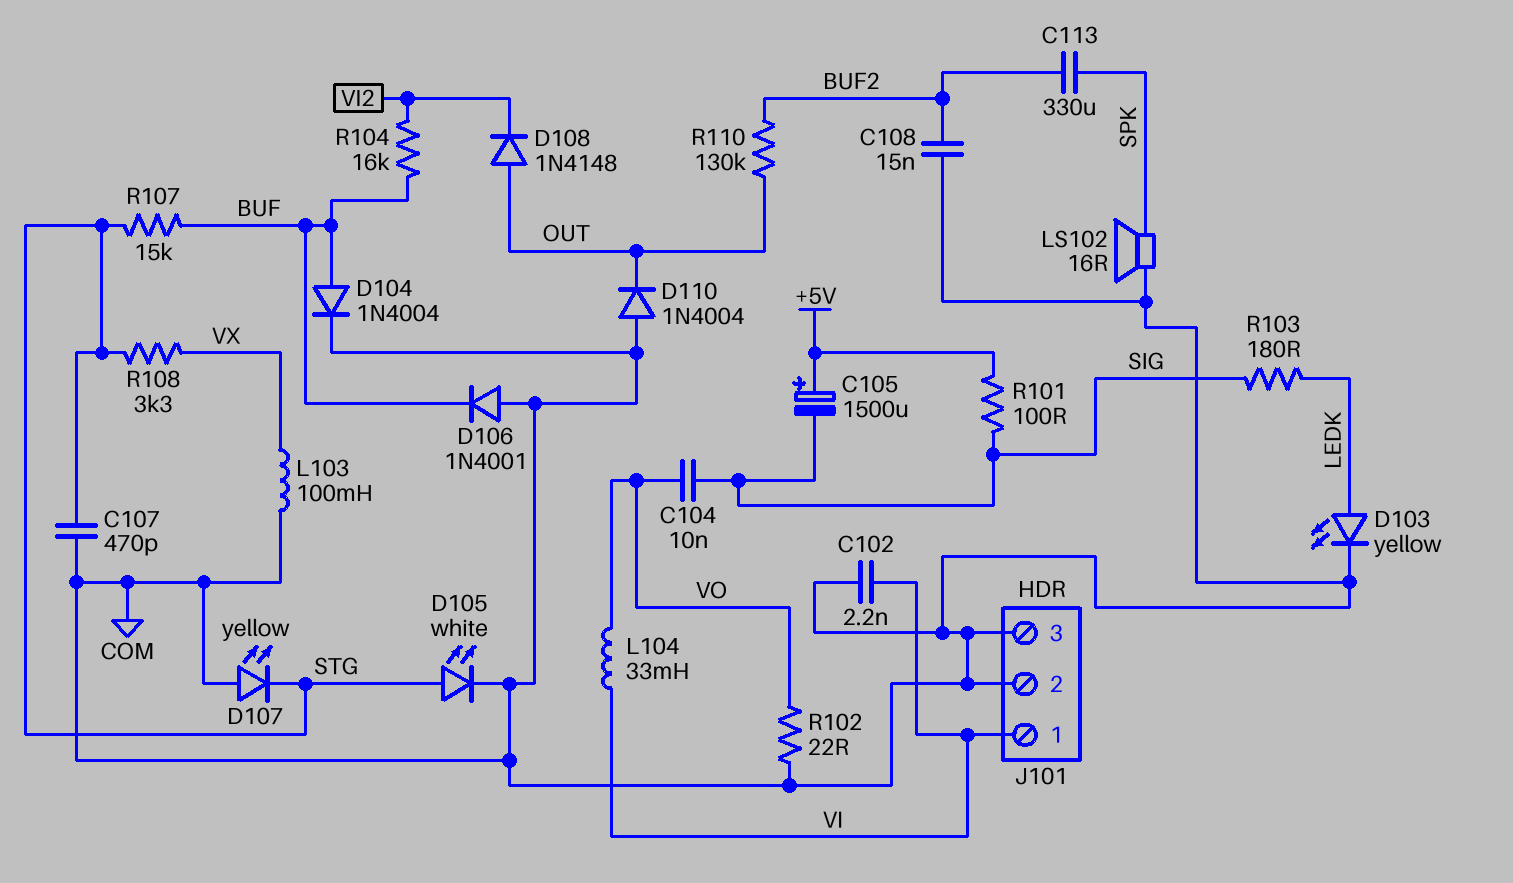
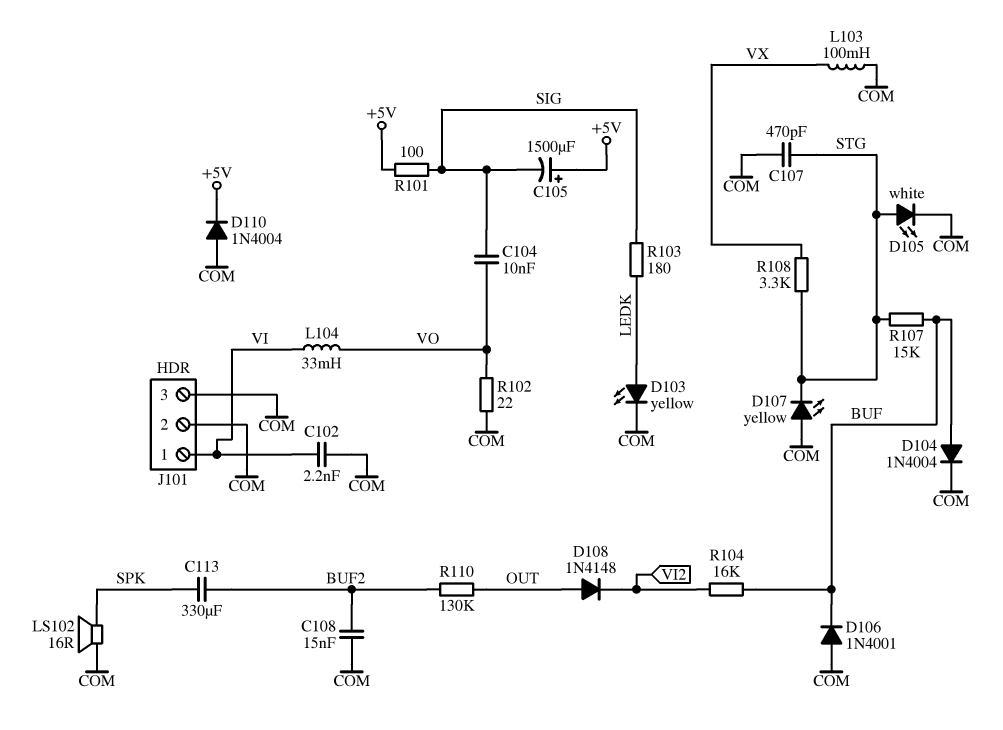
D110: diode 1N4004 (A COM, K OUT) -> diode 1N4004 (A COM, K +5V)

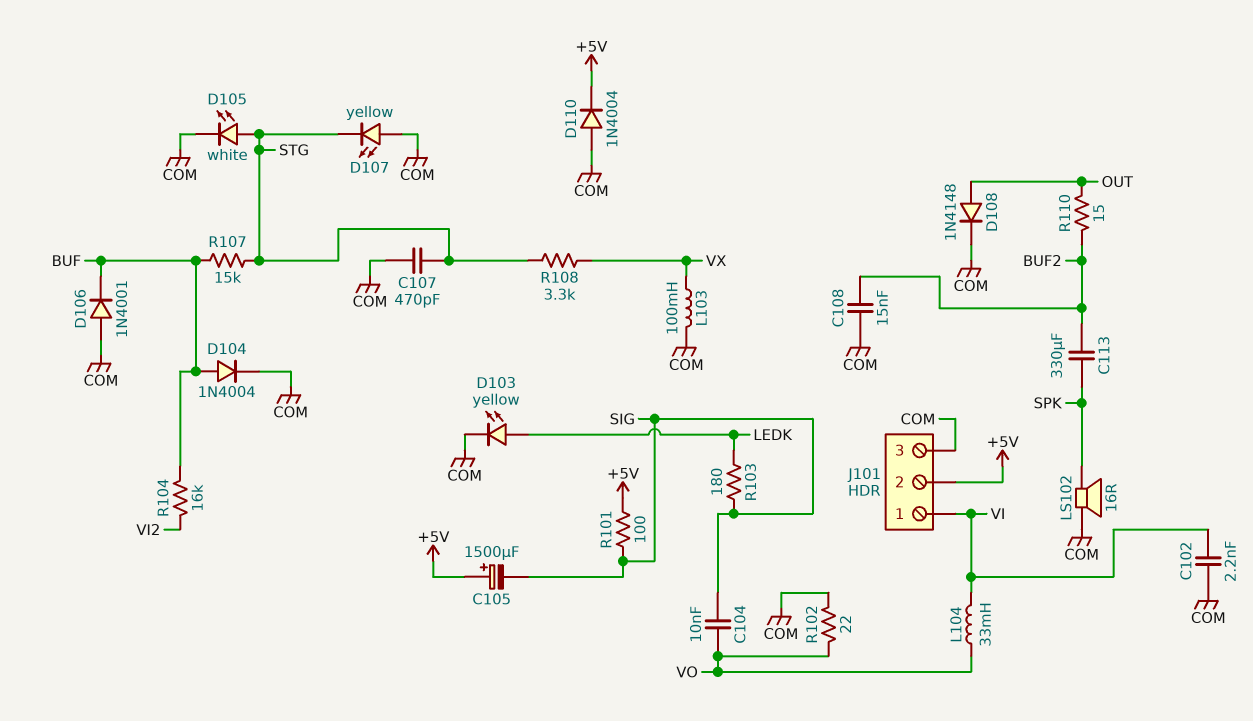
D108: diode 1N4148 (A OUT, K VI2) -> diode 1N4148 (A OUT, K COM)
J101 pin 2: COM -> +5V
R110: 130k (BUF2, OUT) -> 15 (BUF2, OUT)

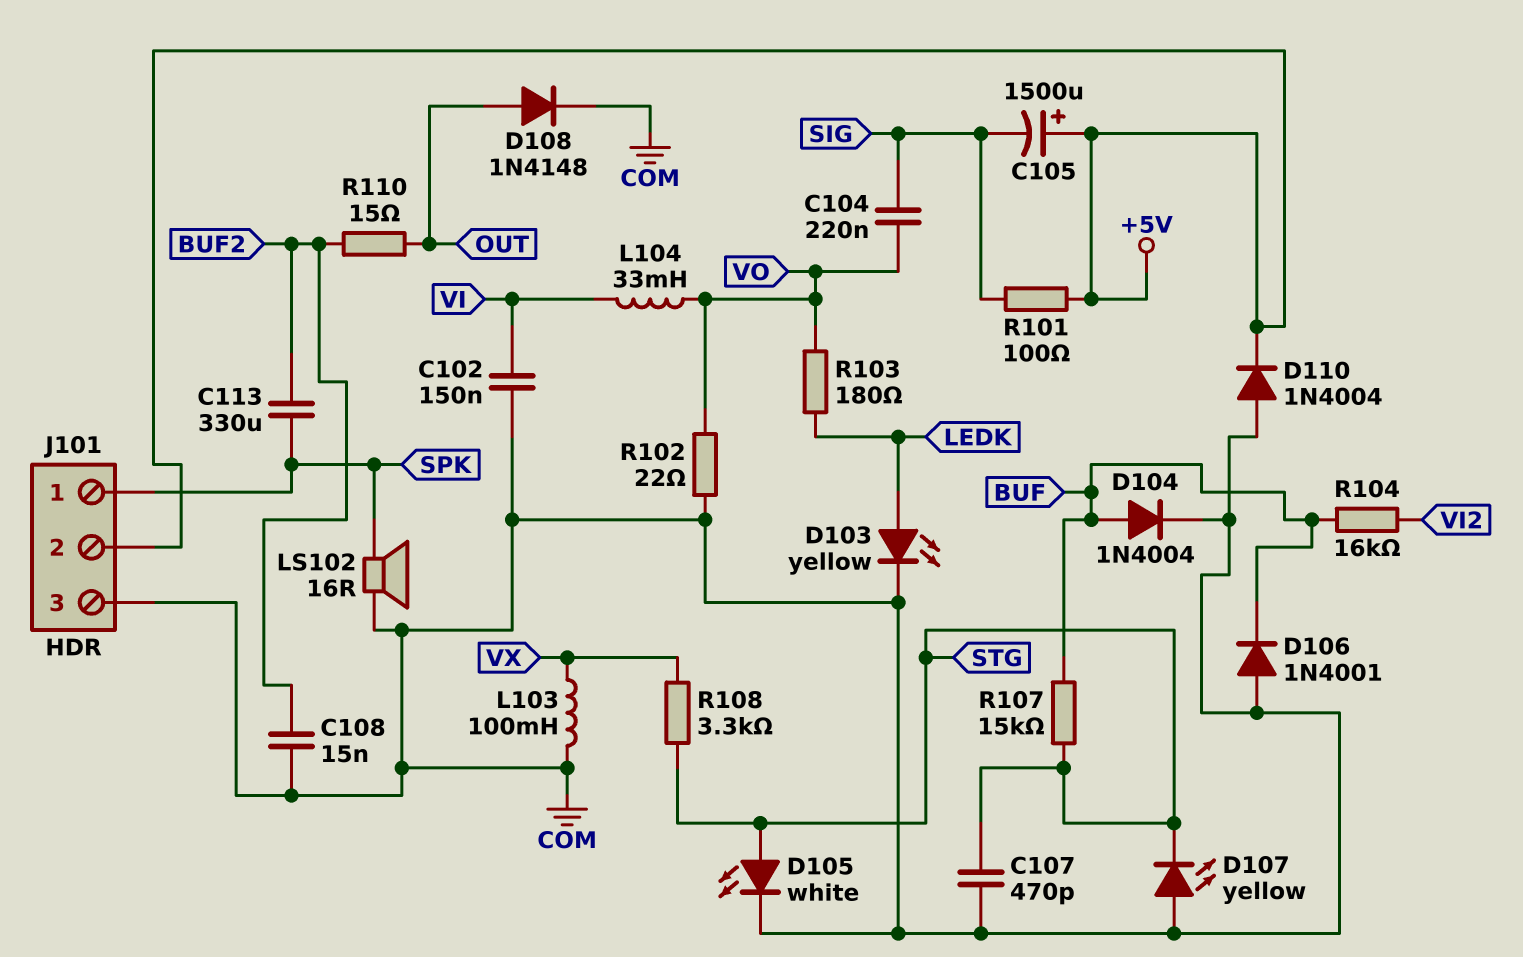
C102: 2.2nF (COM, VI) -> 150nF (COM, VI)
C104: 10nF (SIG, VO) -> 220nF (SIG, VO)
J101 pin 1: VI -> SPK
R103: 180 (LEDK, SIG) -> 180 (LEDK, VO)

